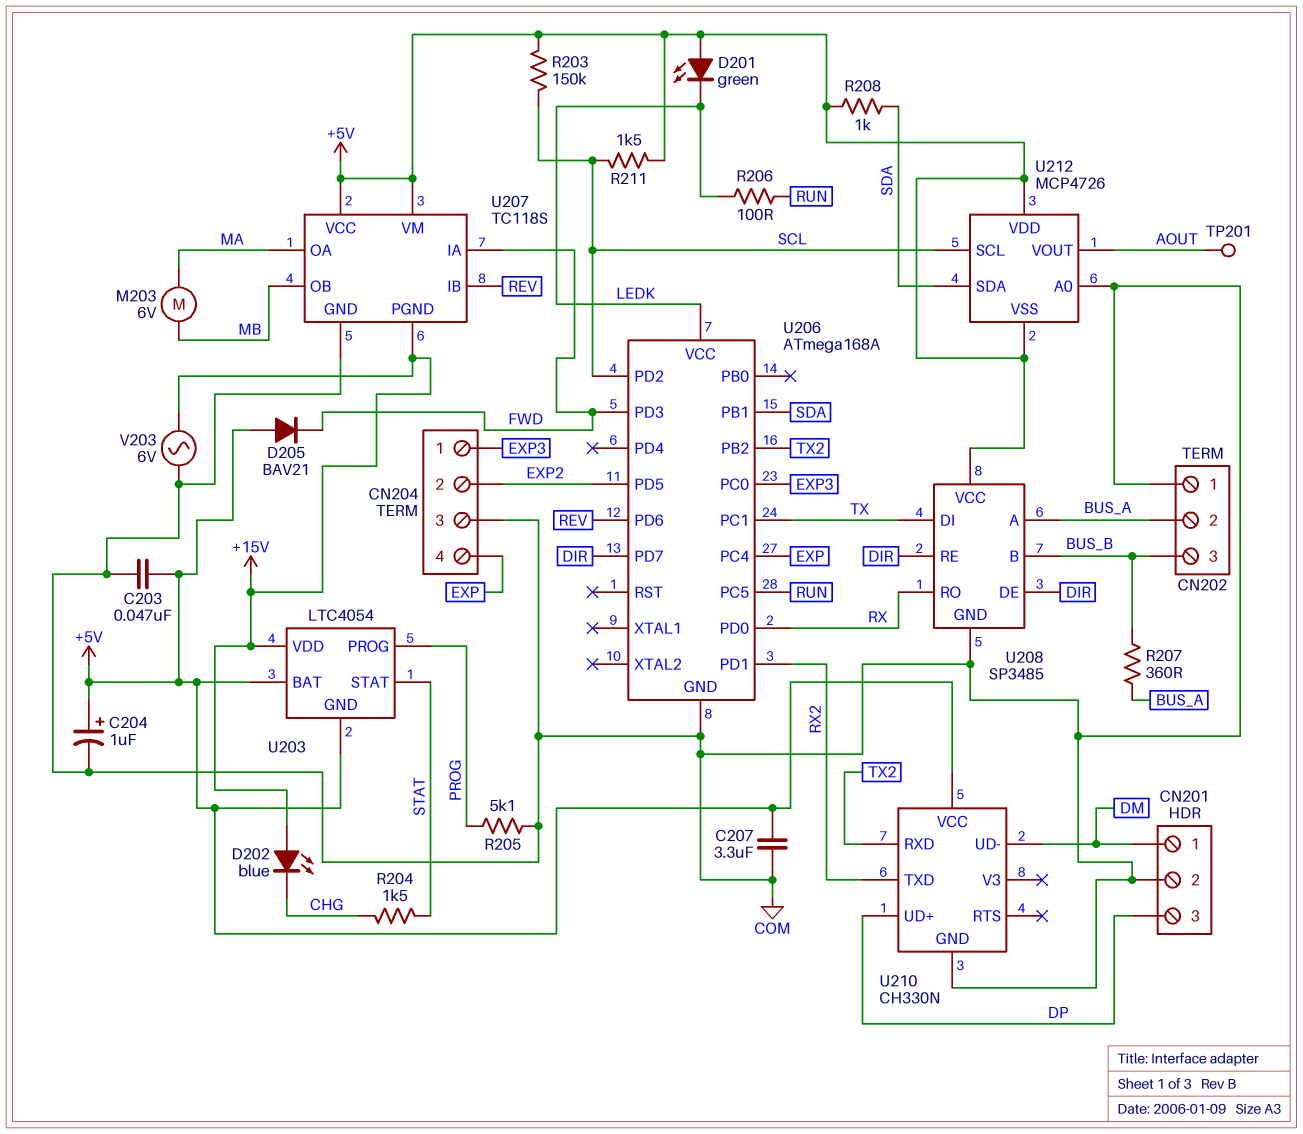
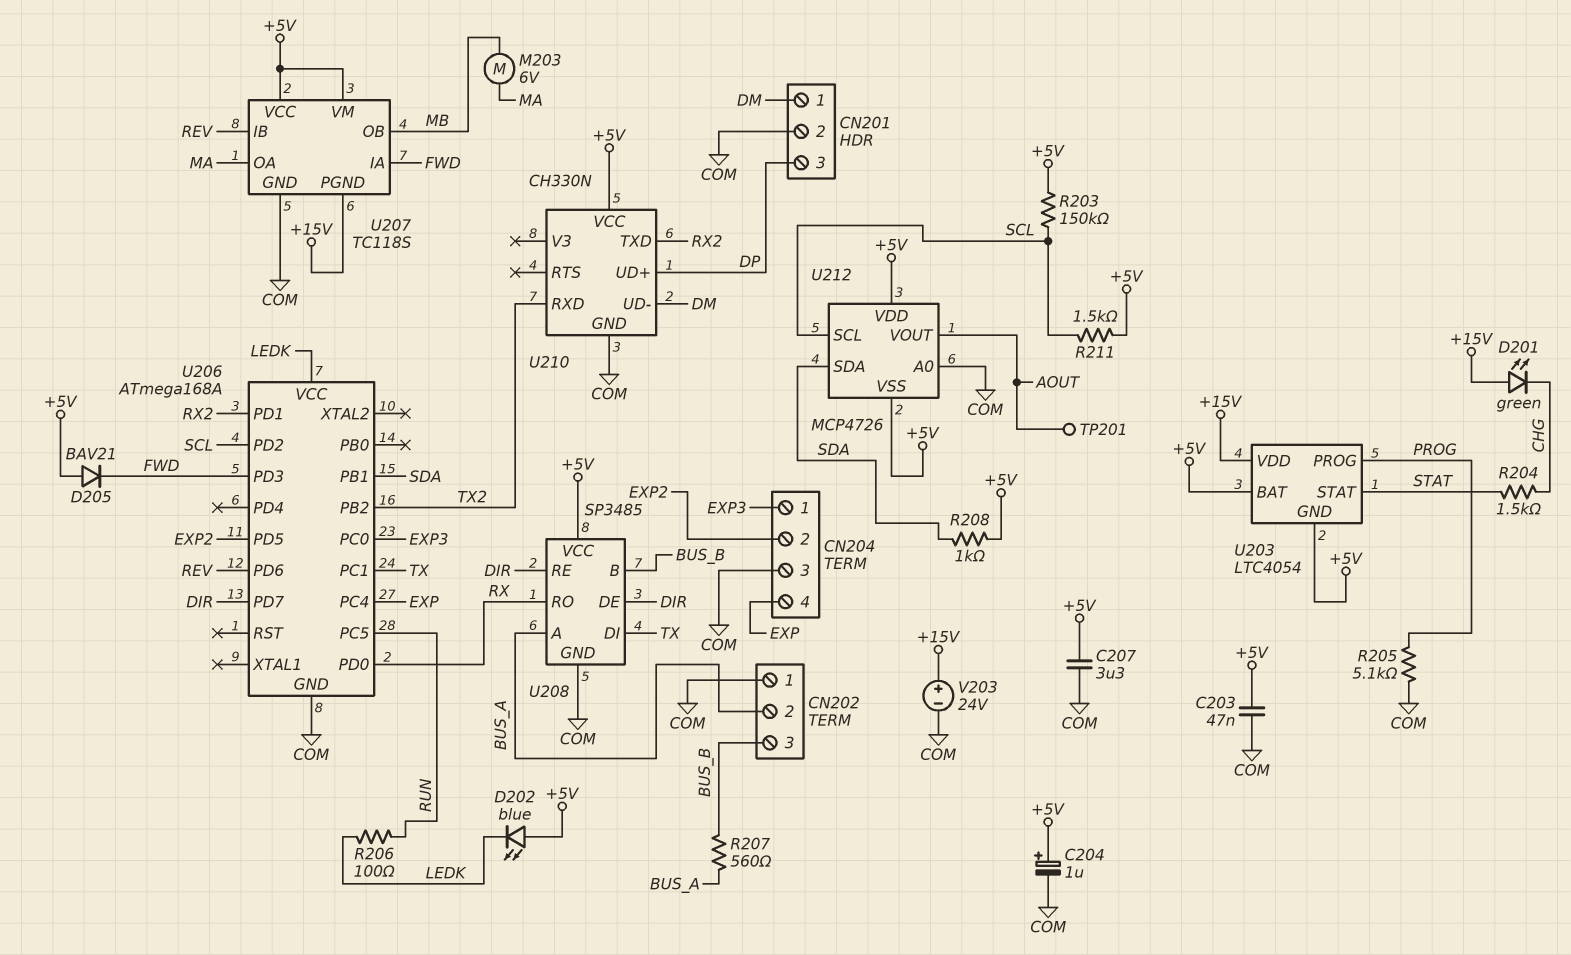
D201: LED green (A +5V, K LEDK) -> LED green (A +15V, K CHG)
D202: LED blue (A +15V, K CHG) -> LED blue (A +5V, K LEDK)
R207: 360 (BUS_A, BUS_B) -> 560 (BUS_A, BUS_B)
V203: AC 6V (+15V, COM) -> 24V (plus +15V, minus COM)

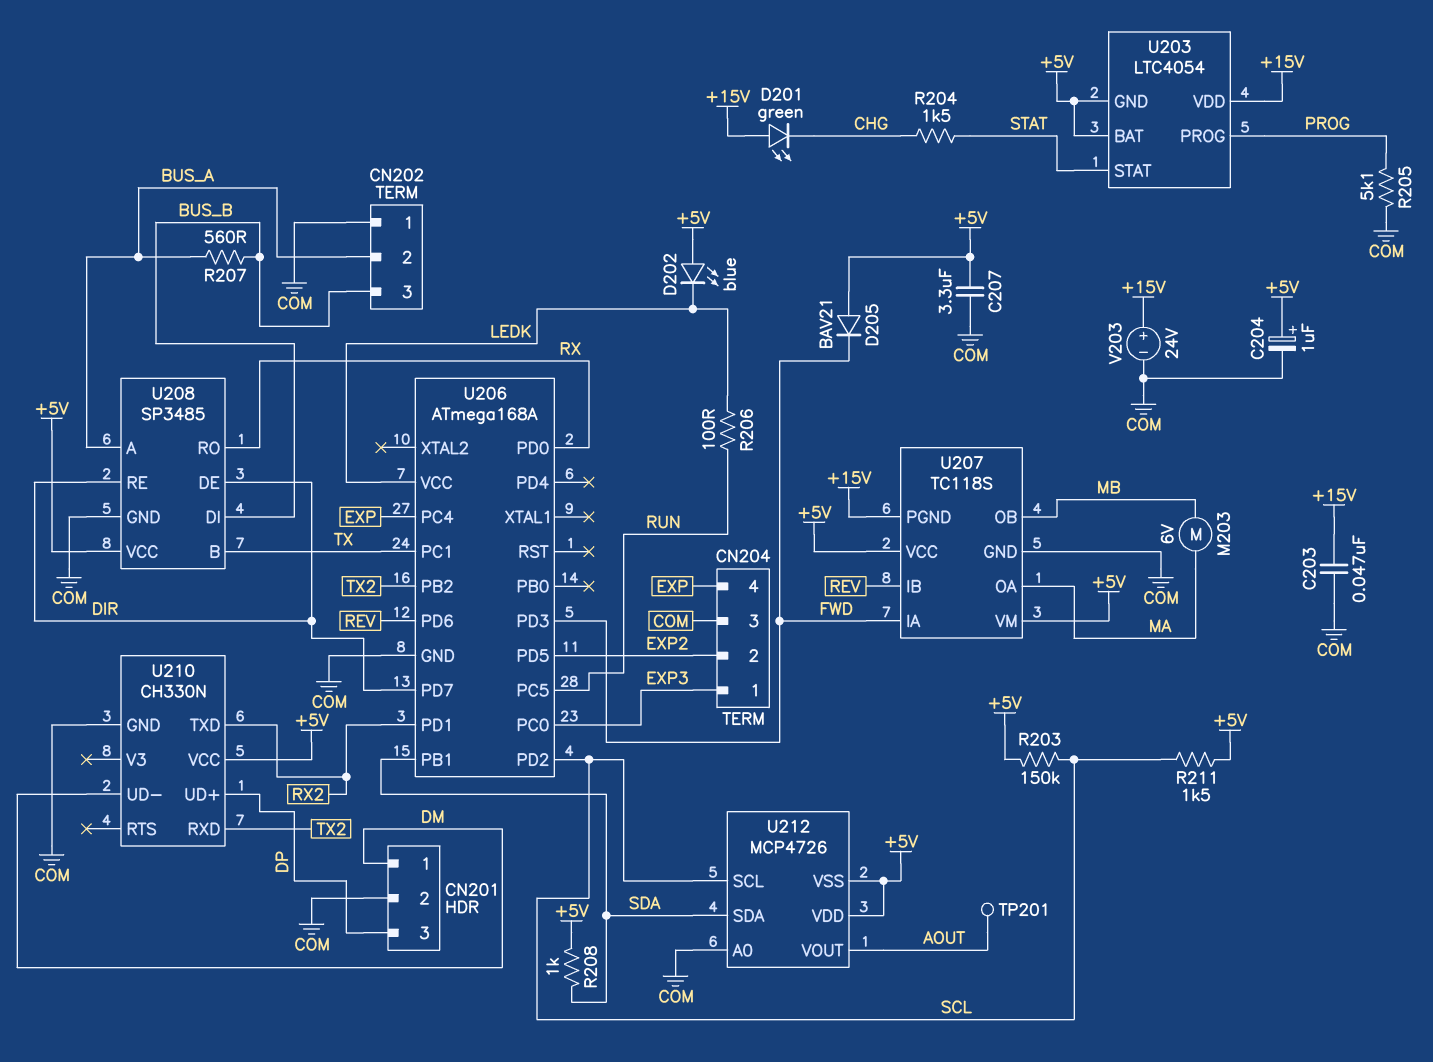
C203: 47nF (+5V, COM) -> 47nF (+15V, COM)
U208 pin B: BUS_B -> TX
U208 pin DI: TX -> BUS_B

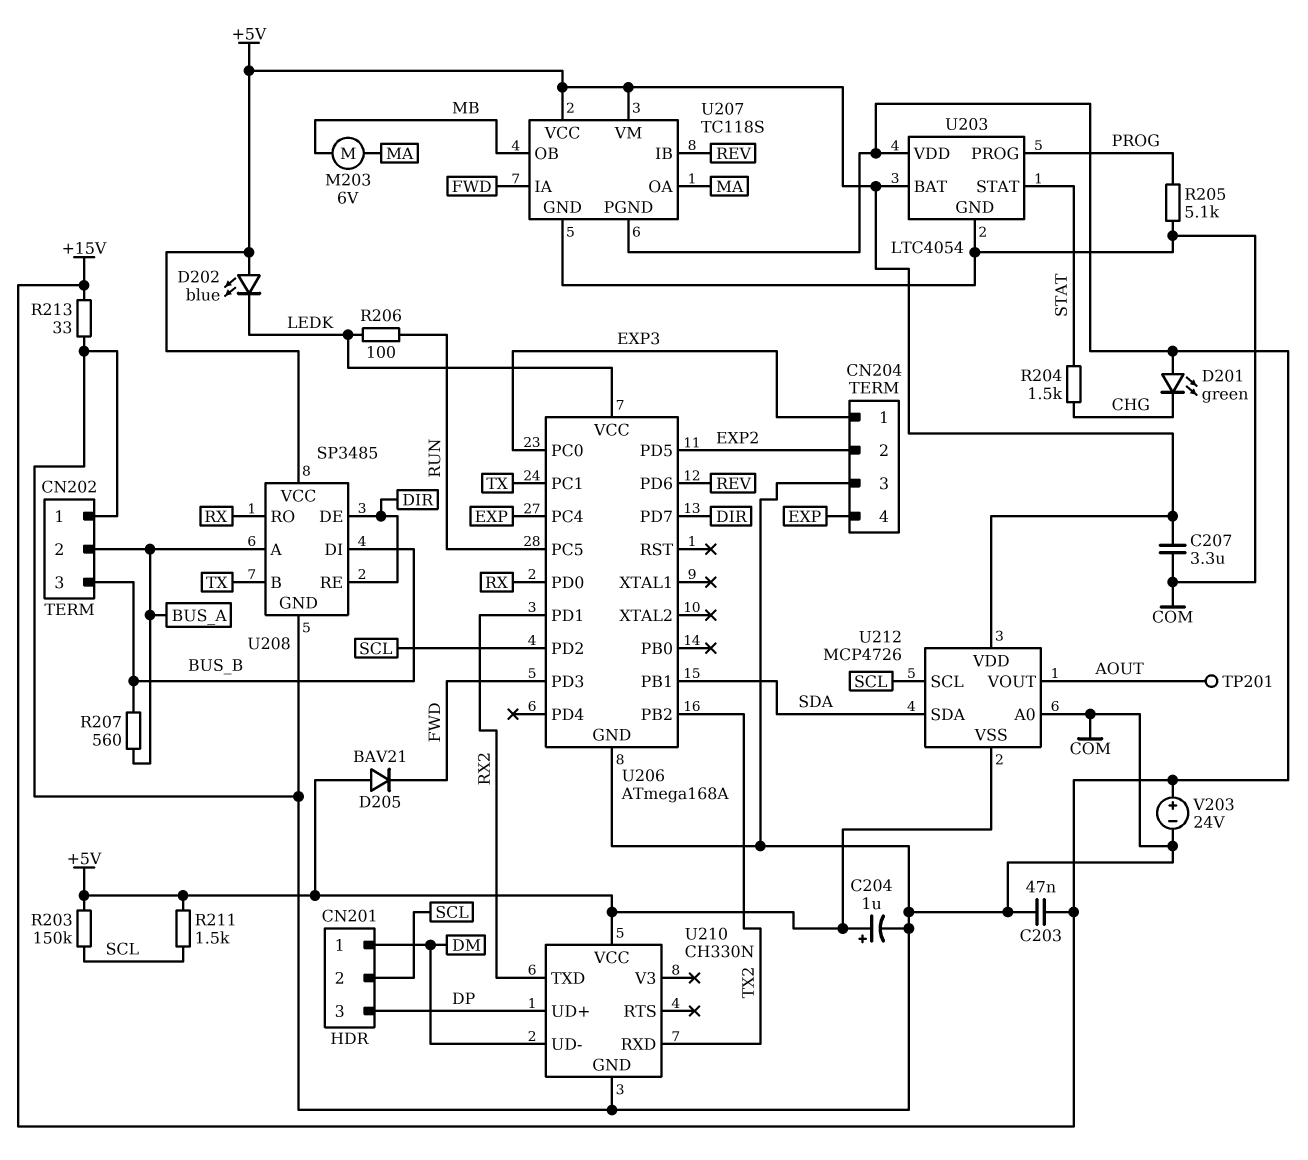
CN201 pin 2: COM -> SCL
R208: 1k (+5V, SDA) -> none
R213: none -> 33 (+15V, COM)
U203 pin GND: +5V -> COM

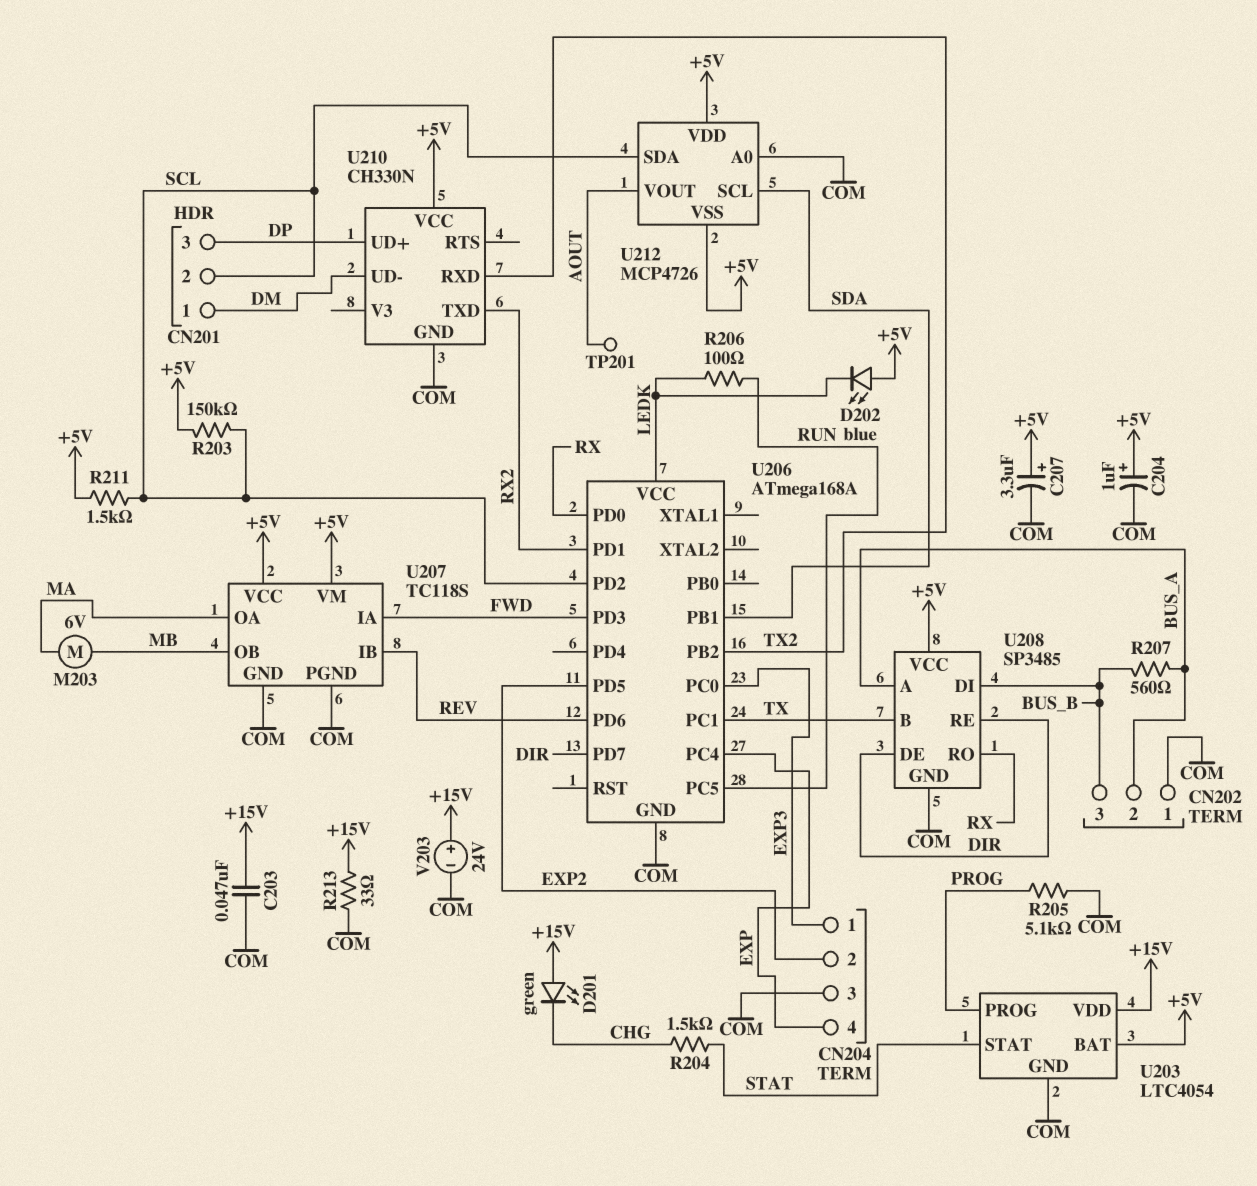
C207: 3.3uF (+5V, COM) -> 3.3uF (plus +5V, minus COM)
D205: diode BAV21 (A +5V, K FWD) -> none
U207 pin PGND: +15V -> COM
U212 pin SCL: SCL -> SDA
U212 pin SDA: SDA -> SCL

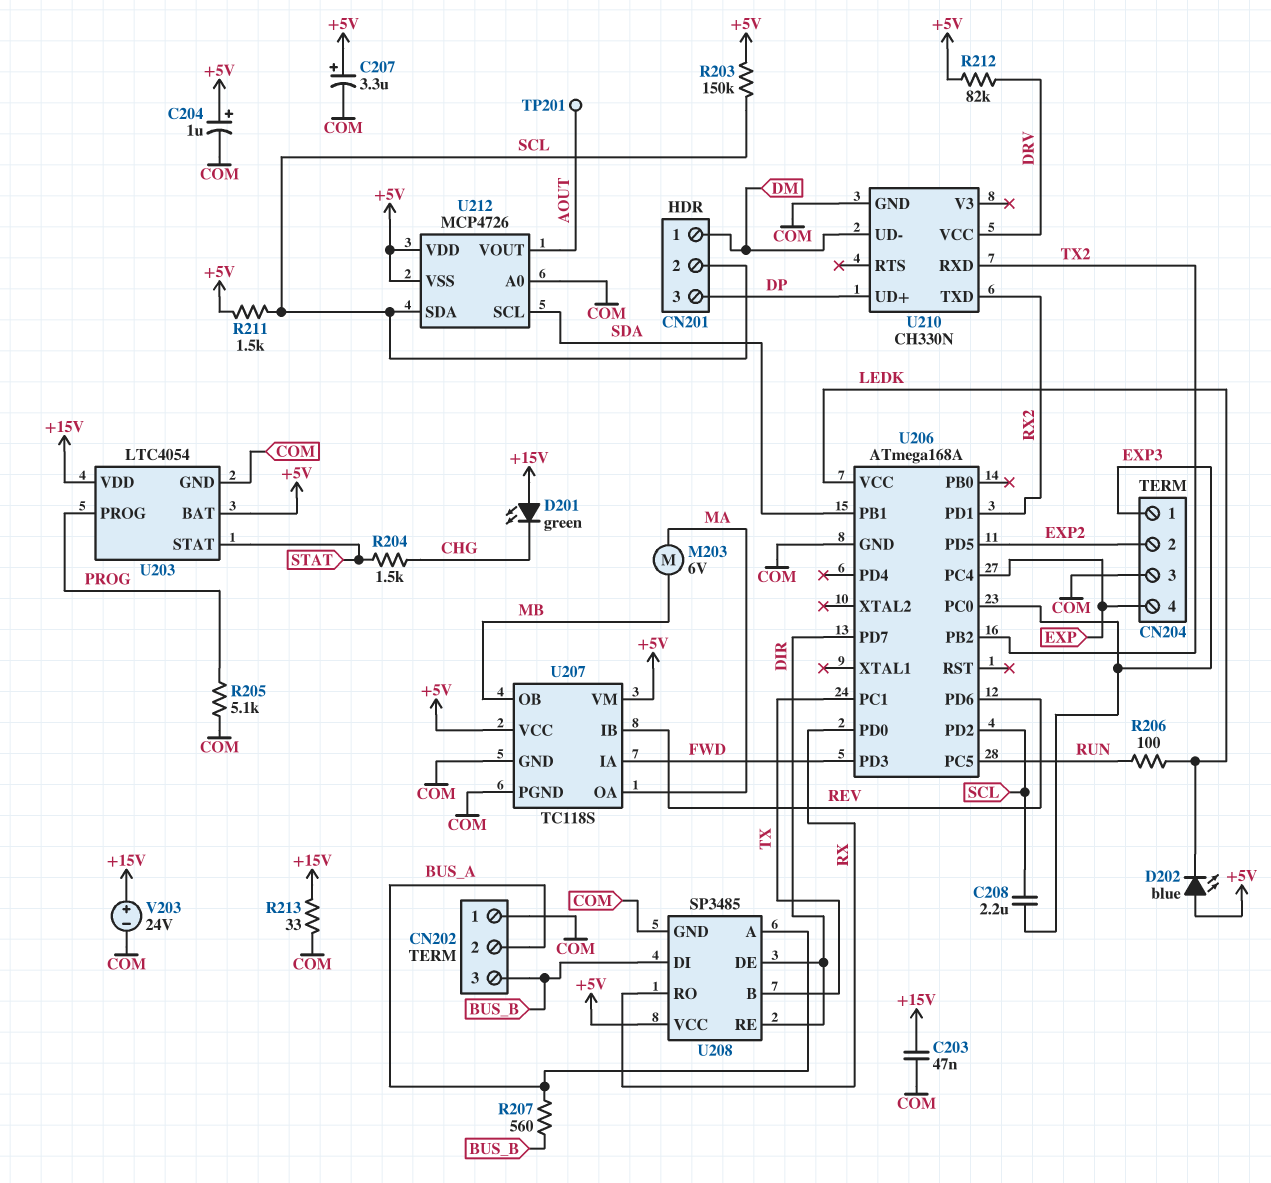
C208: none -> 2.2uF (EXP3, SCL)
R212: none -> 82k (+5V, DRV)
U210 pin VCC: +5V -> DRV

